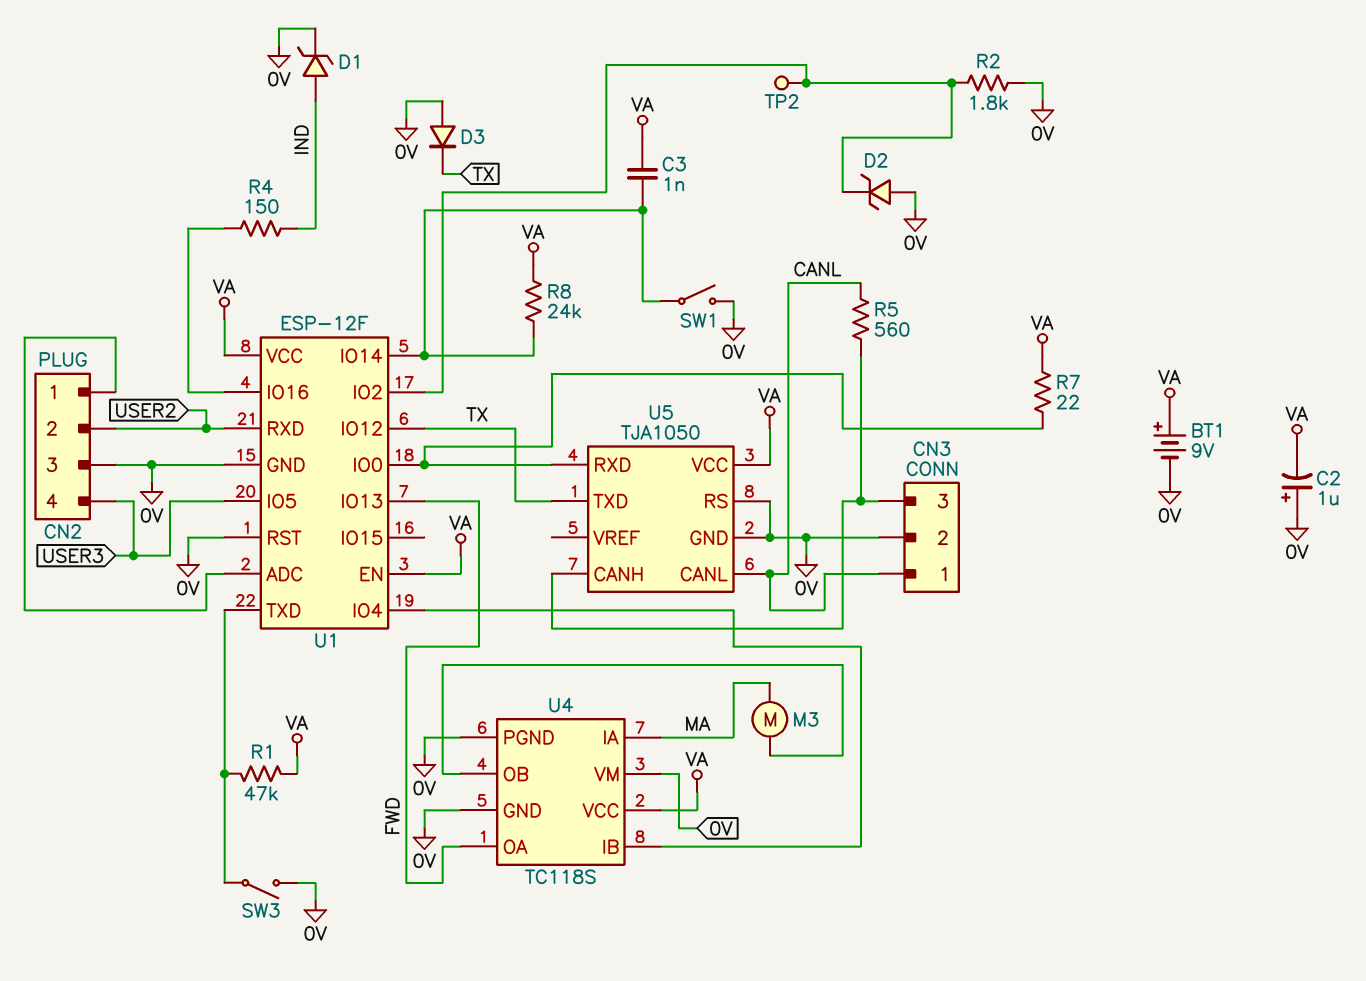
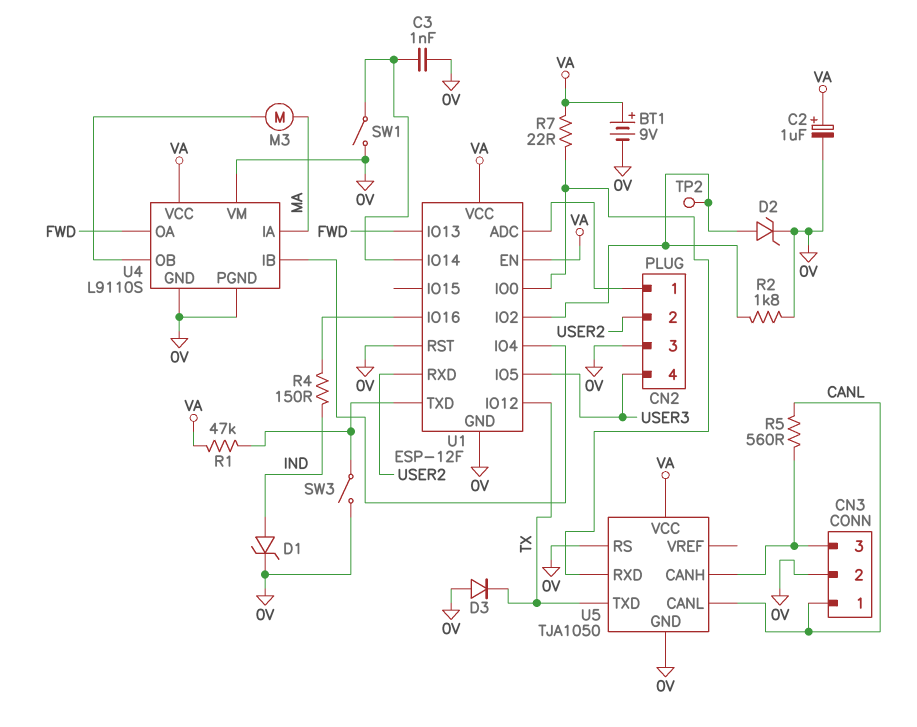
C2: 1uF (plus 0V, minus VA) -> 1uF (plus VA, minus 0V)
C3: 1nF (U1/IO14, VA) -> 1nF (0V, U1/IO14)
D2: zener (A 0V, K U1/IO2) -> zener (A U1/IO2, K 0V)
R8: 24k (U1/IO14, VA) -> none
U4: TC118S -> L9110S

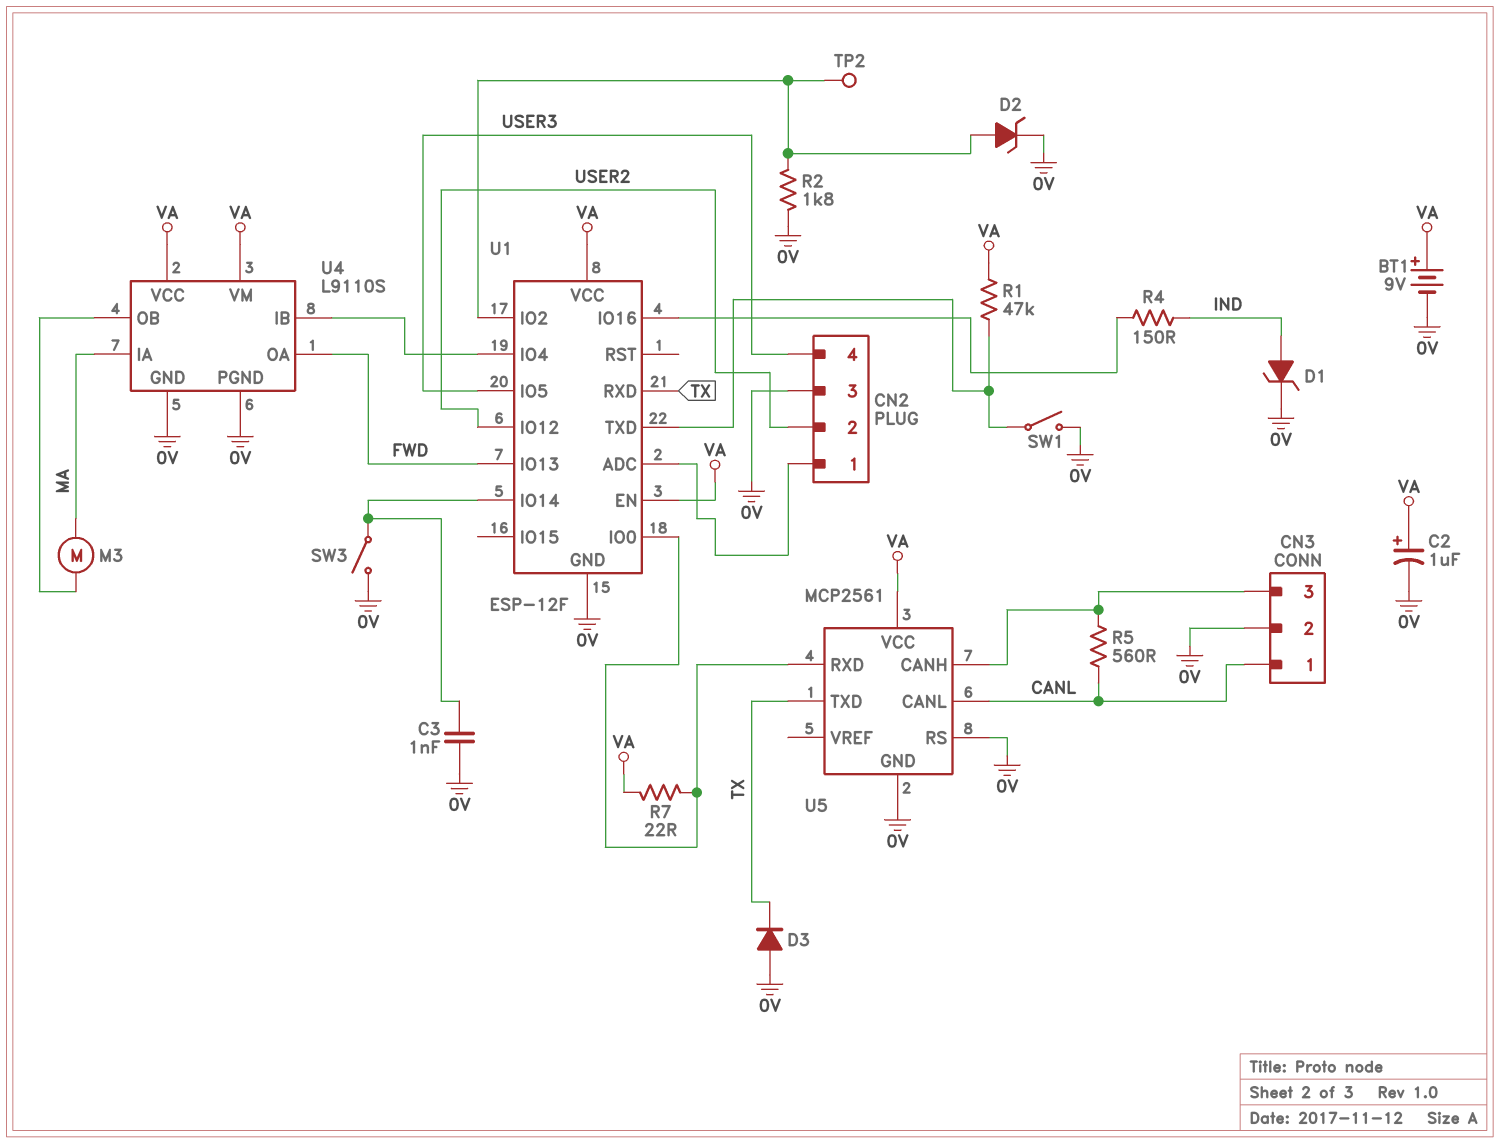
SW1: switch (0V, U1/IO14) -> switch (0V, U1/TXD)
SW3: switch (0V, U1/TXD) -> switch (0V, U1/IO14)
U1 pin IO12: TX -> USER2
U1 pin RST: 0V -> none
U1 pin RXD: USER2 -> TX
U4 pin VM: 0V -> VA
U5: TJA1050 -> MCP2561

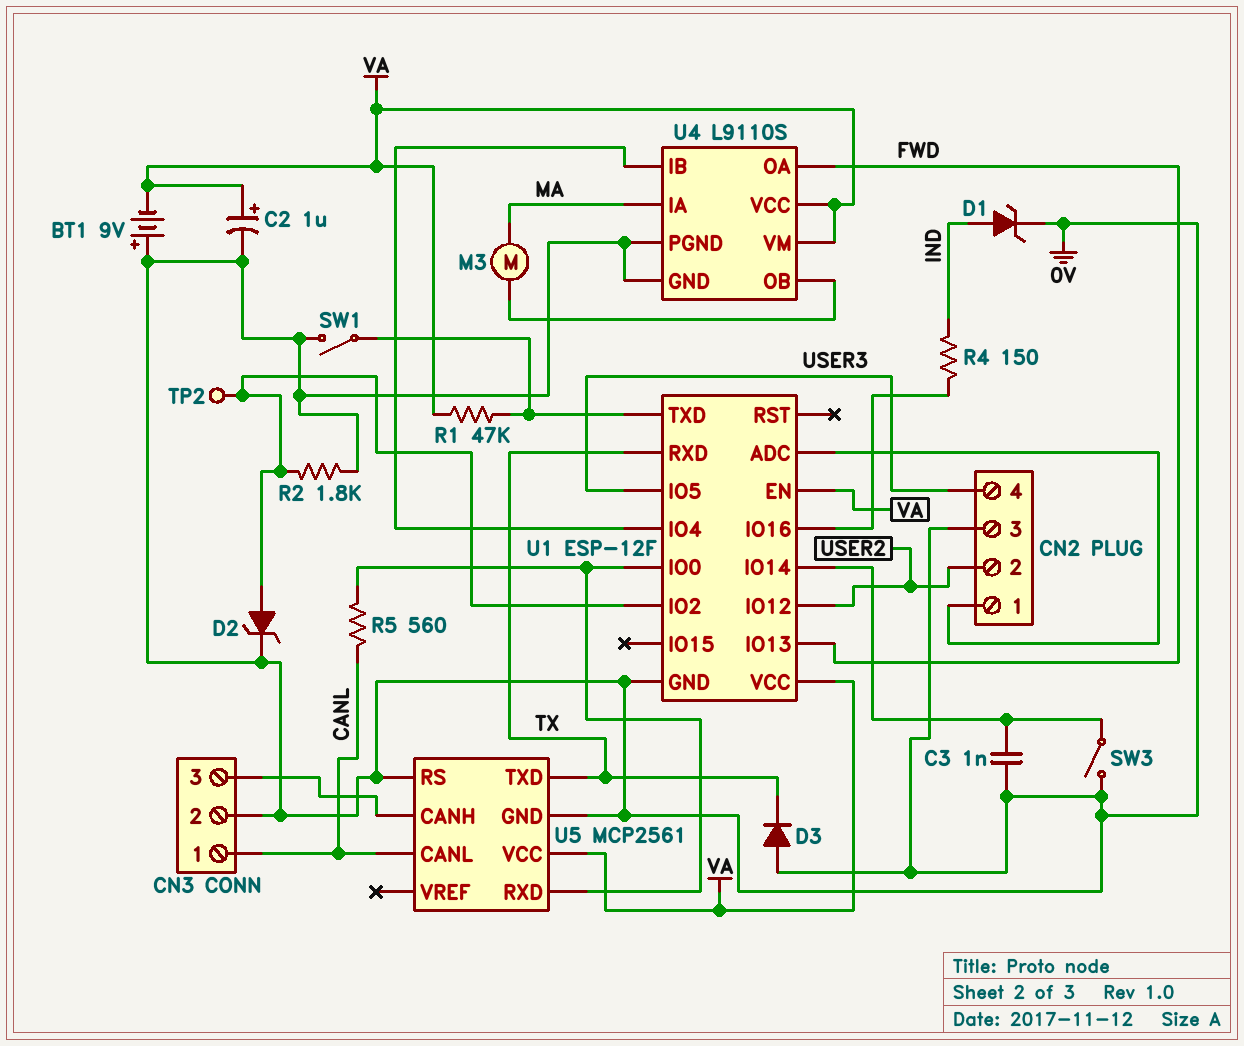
BT1: 9V (plus VA, minus 0V) -> 9V (plus 0V, minus VA)
R5: 560 (CANL, CN3/3) -> 560 (CANL, U1/IO0)
R7: 22 (U1/IO0, VA) -> none

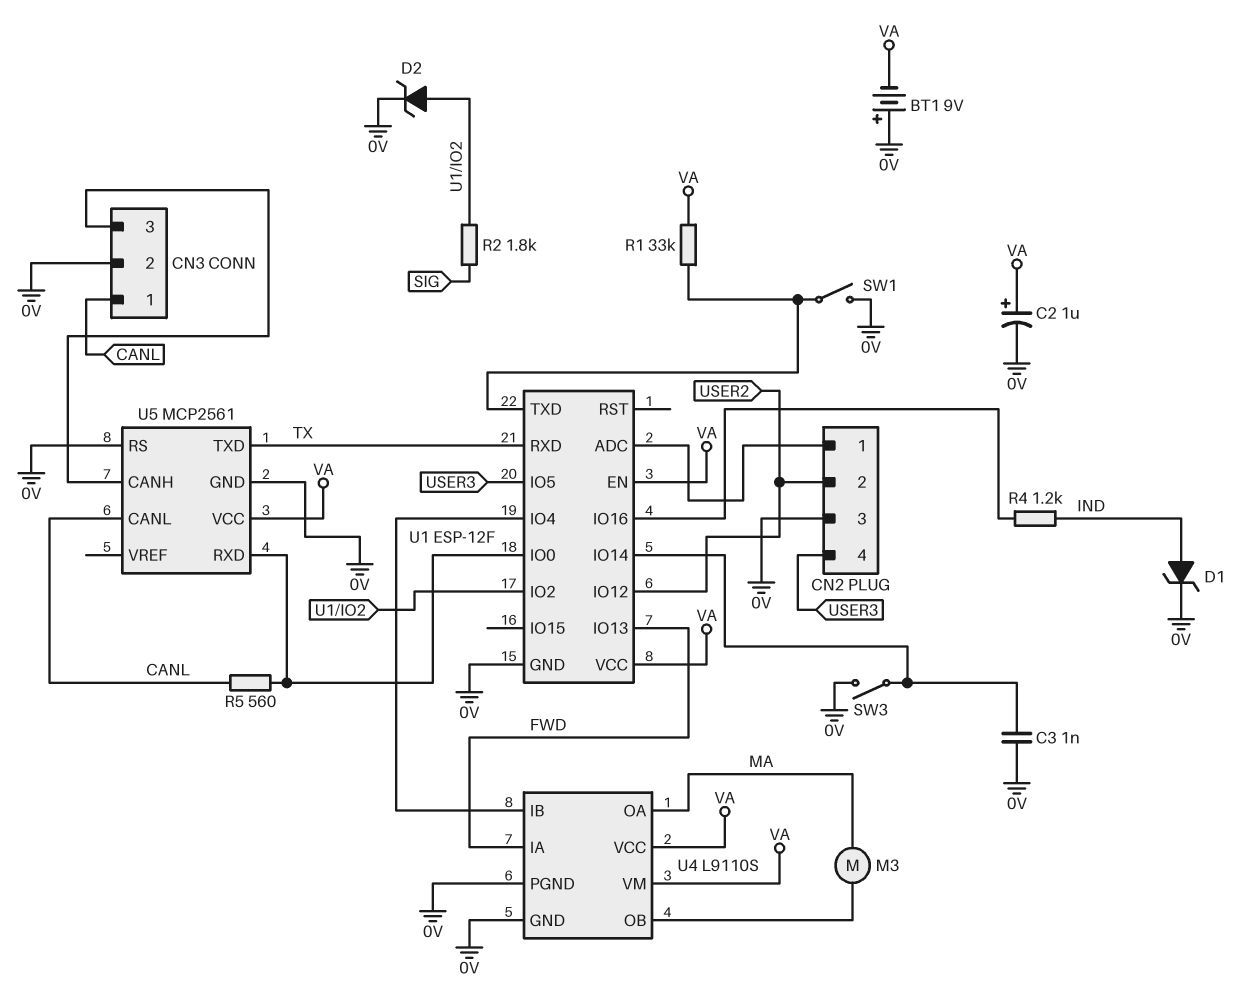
D3: diode (A 0V, K TX) -> none
R1: 47k (U1/TXD, VA) -> 33k (U1/TXD, VA)
R2: 1.8k (0V, U1/IO2) -> 1.8k (SIG, U1/IO2)
R4: 150 (IND, U1/IO16) -> 1.2k (IND, U1/IO16)
TP2: test point (U1/IO2) -> none
U4 pin IA: MA -> FWD
U4 pin OA: FWD -> MA

